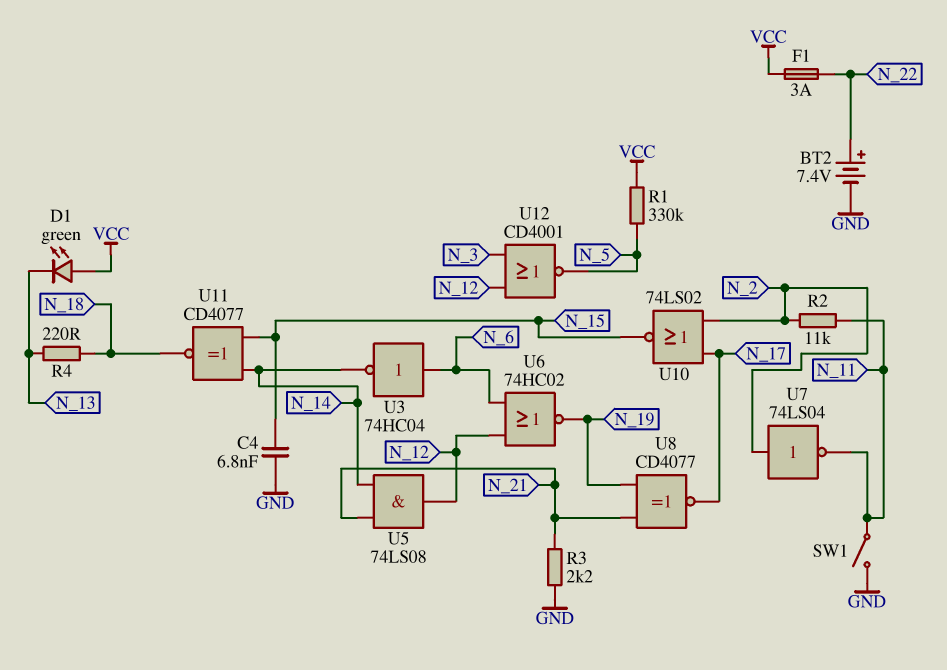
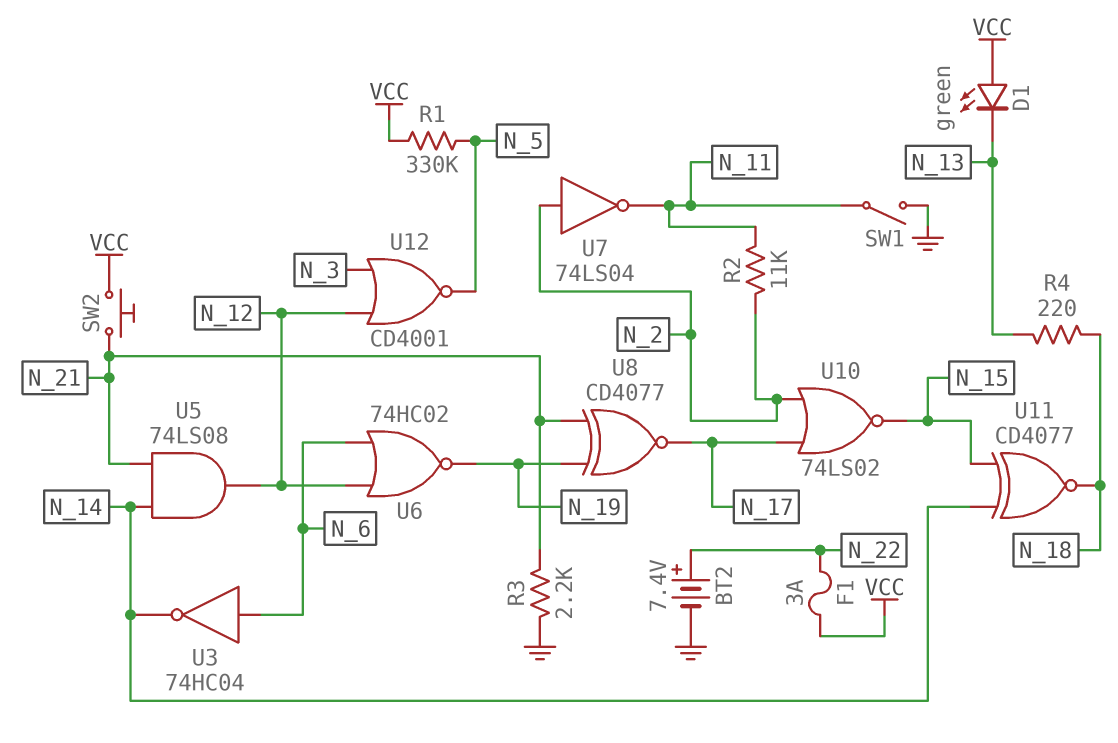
C4: 6.8nF (GND, N_15) -> none
SW2: none -> button (N_21, VCC)

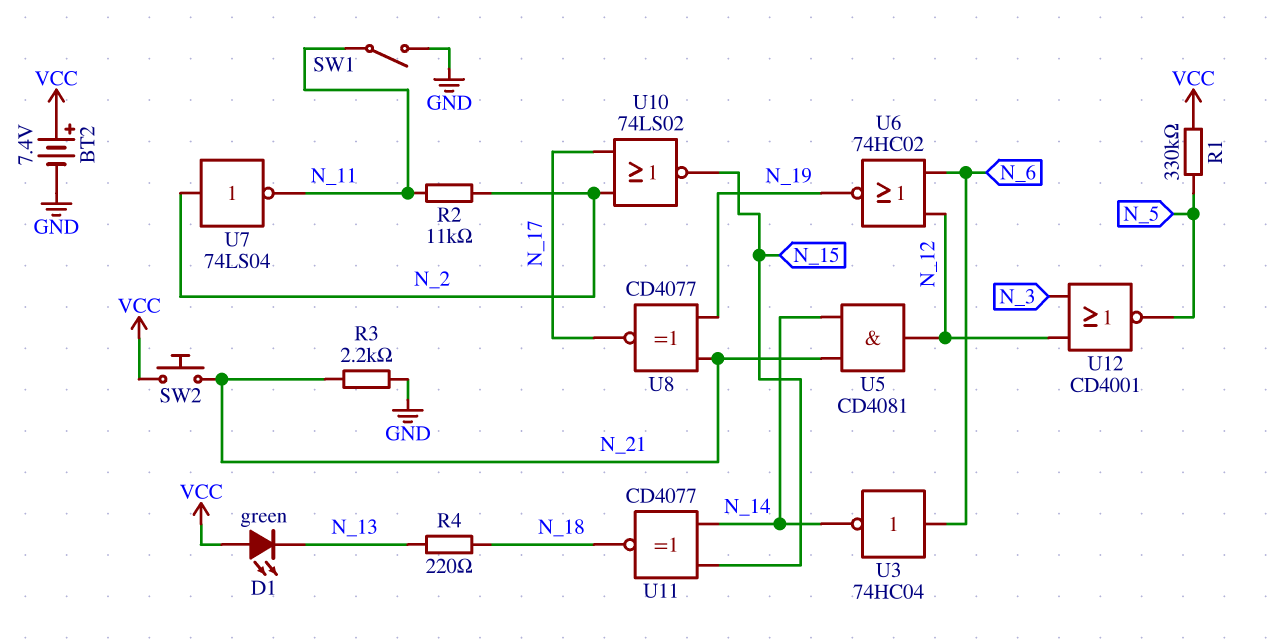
BT2: 7.4V (plus N_22, minus GND) -> 7.4V (plus VCC, minus GND)
F1: 3A (N_22, VCC) -> none
U5: AND 74LS08 (in N_14, in N_21, out N_12) -> AND CD4081 (in N_14, in N_21, out N_12)

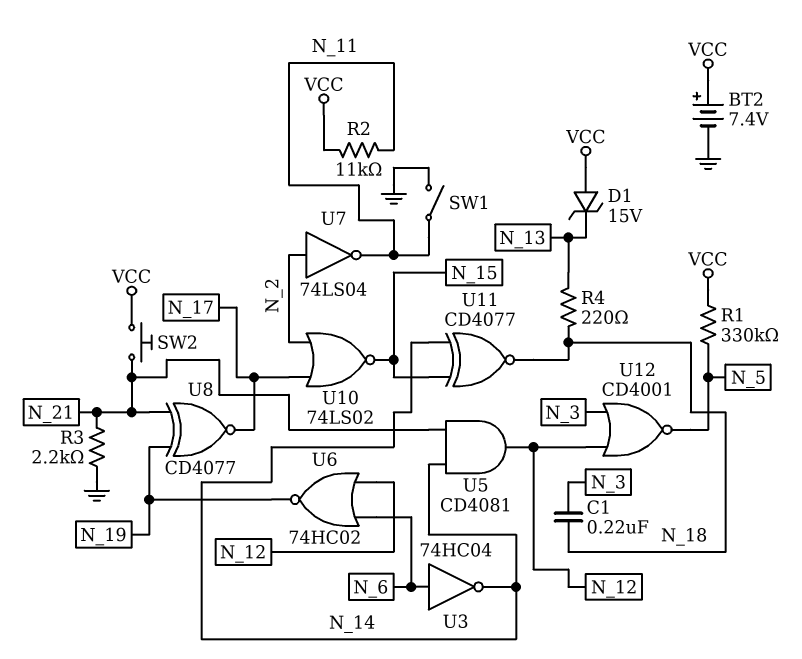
C1: none -> 220nF (N_3, N_18)
D1: LED green (A VCC, K N_13) -> zener 15V (A VCC, K N_13)
R2: 11k (N_2, N_11) -> 11k (N_11, VCC)

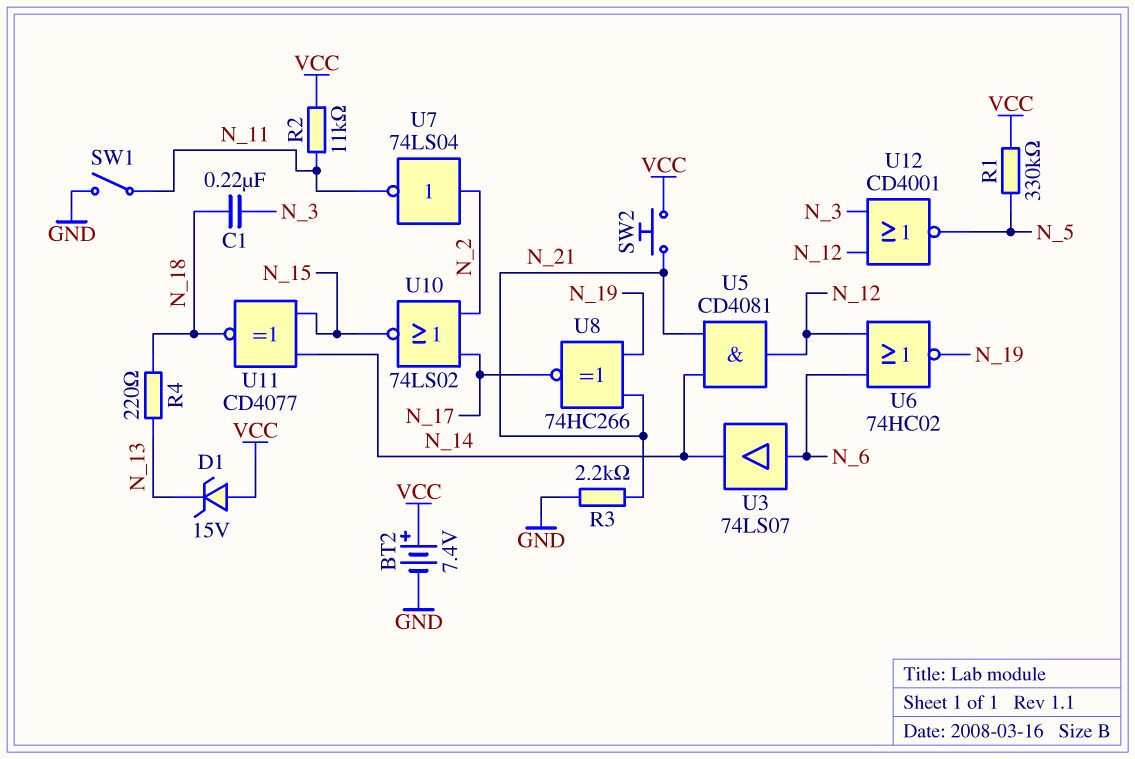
U3: NOT 74HC04 (in N_6, out N_14) -> buffer 74LS07 (in N_6, out N_14)
U8: XNOR CD4077 (in N_19, in N_21, out N_17) -> XNOR 74HC266 (in N_19, in N_21, out N_17)

